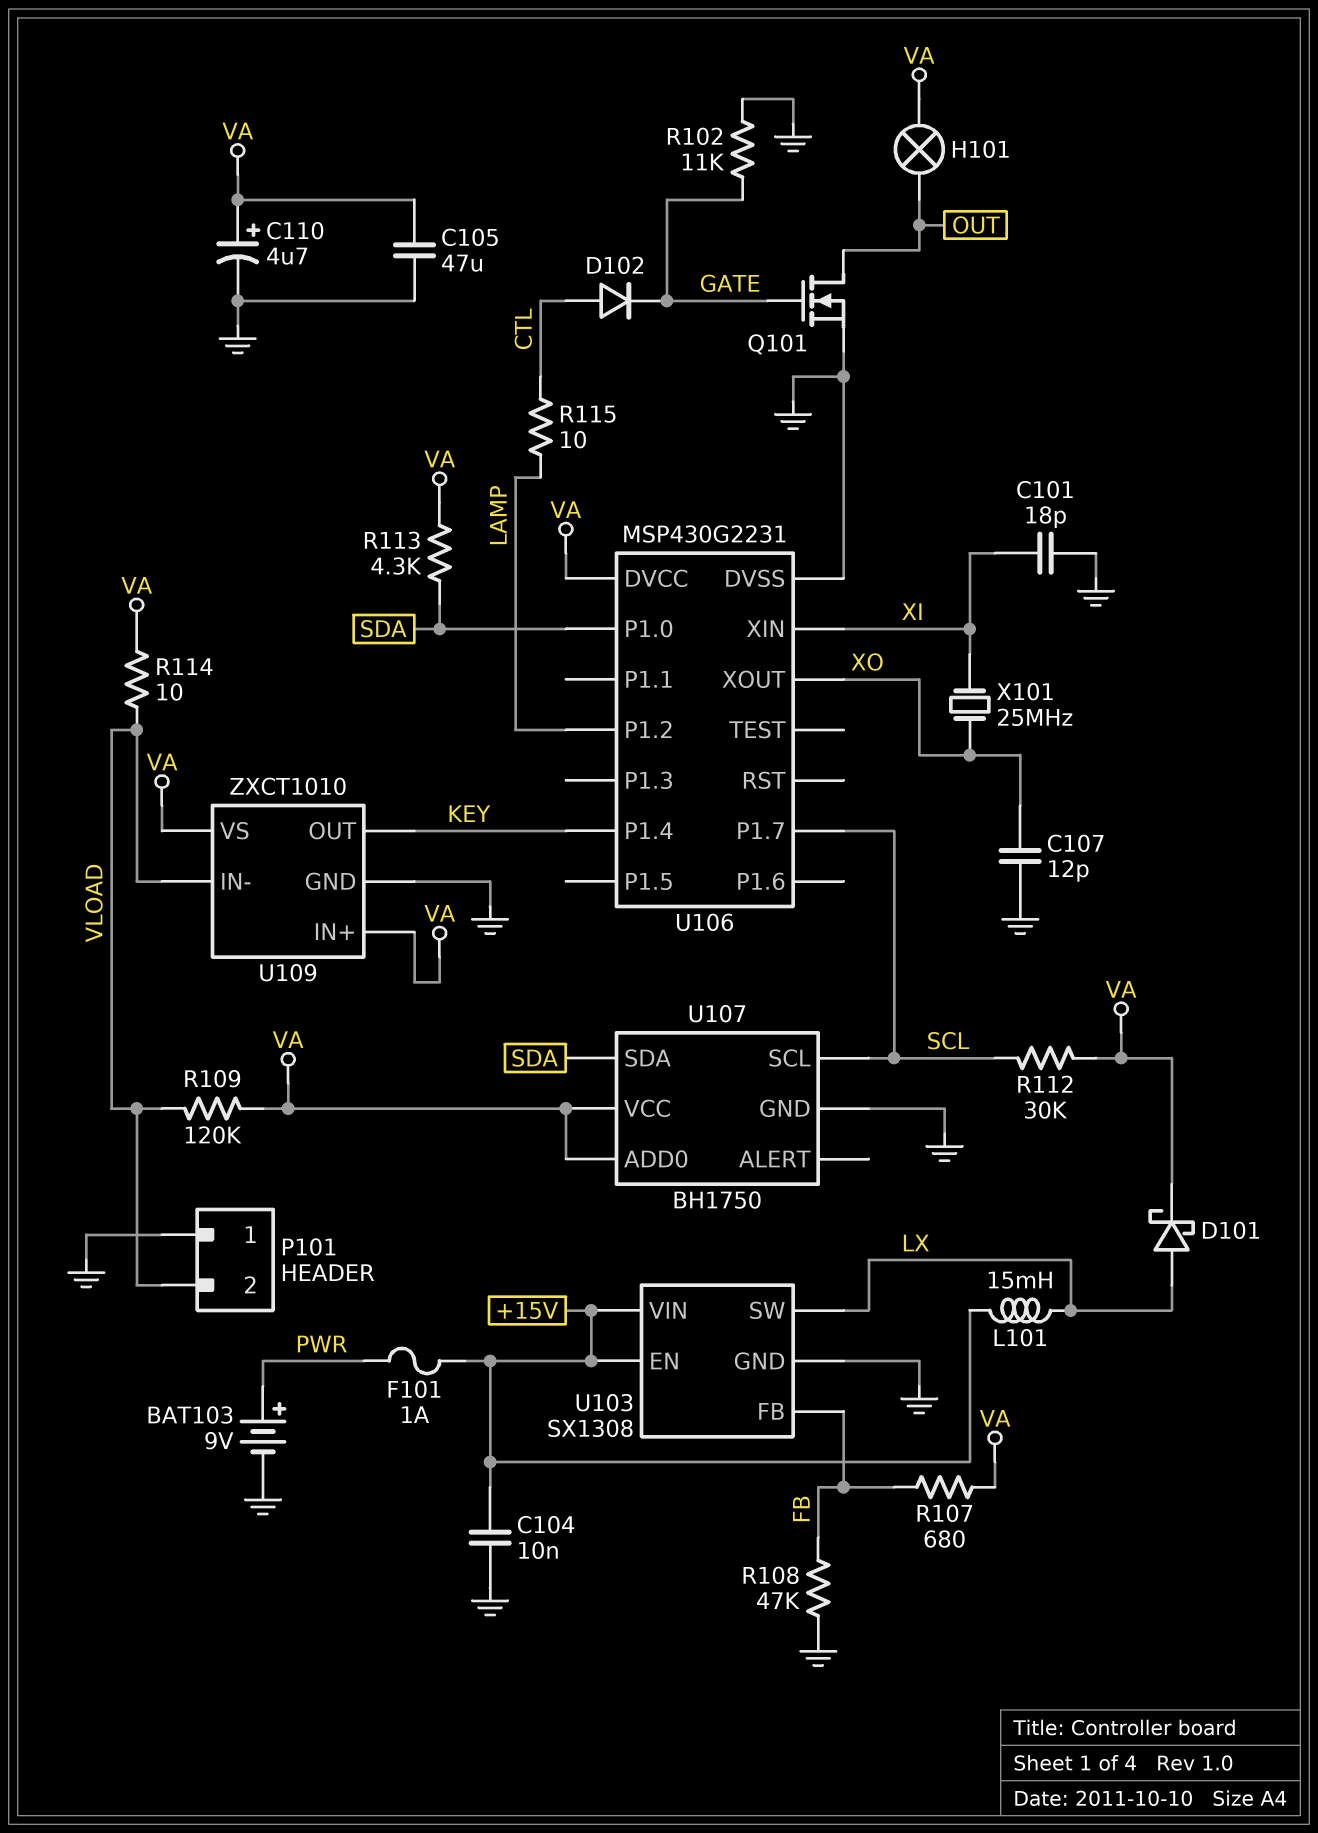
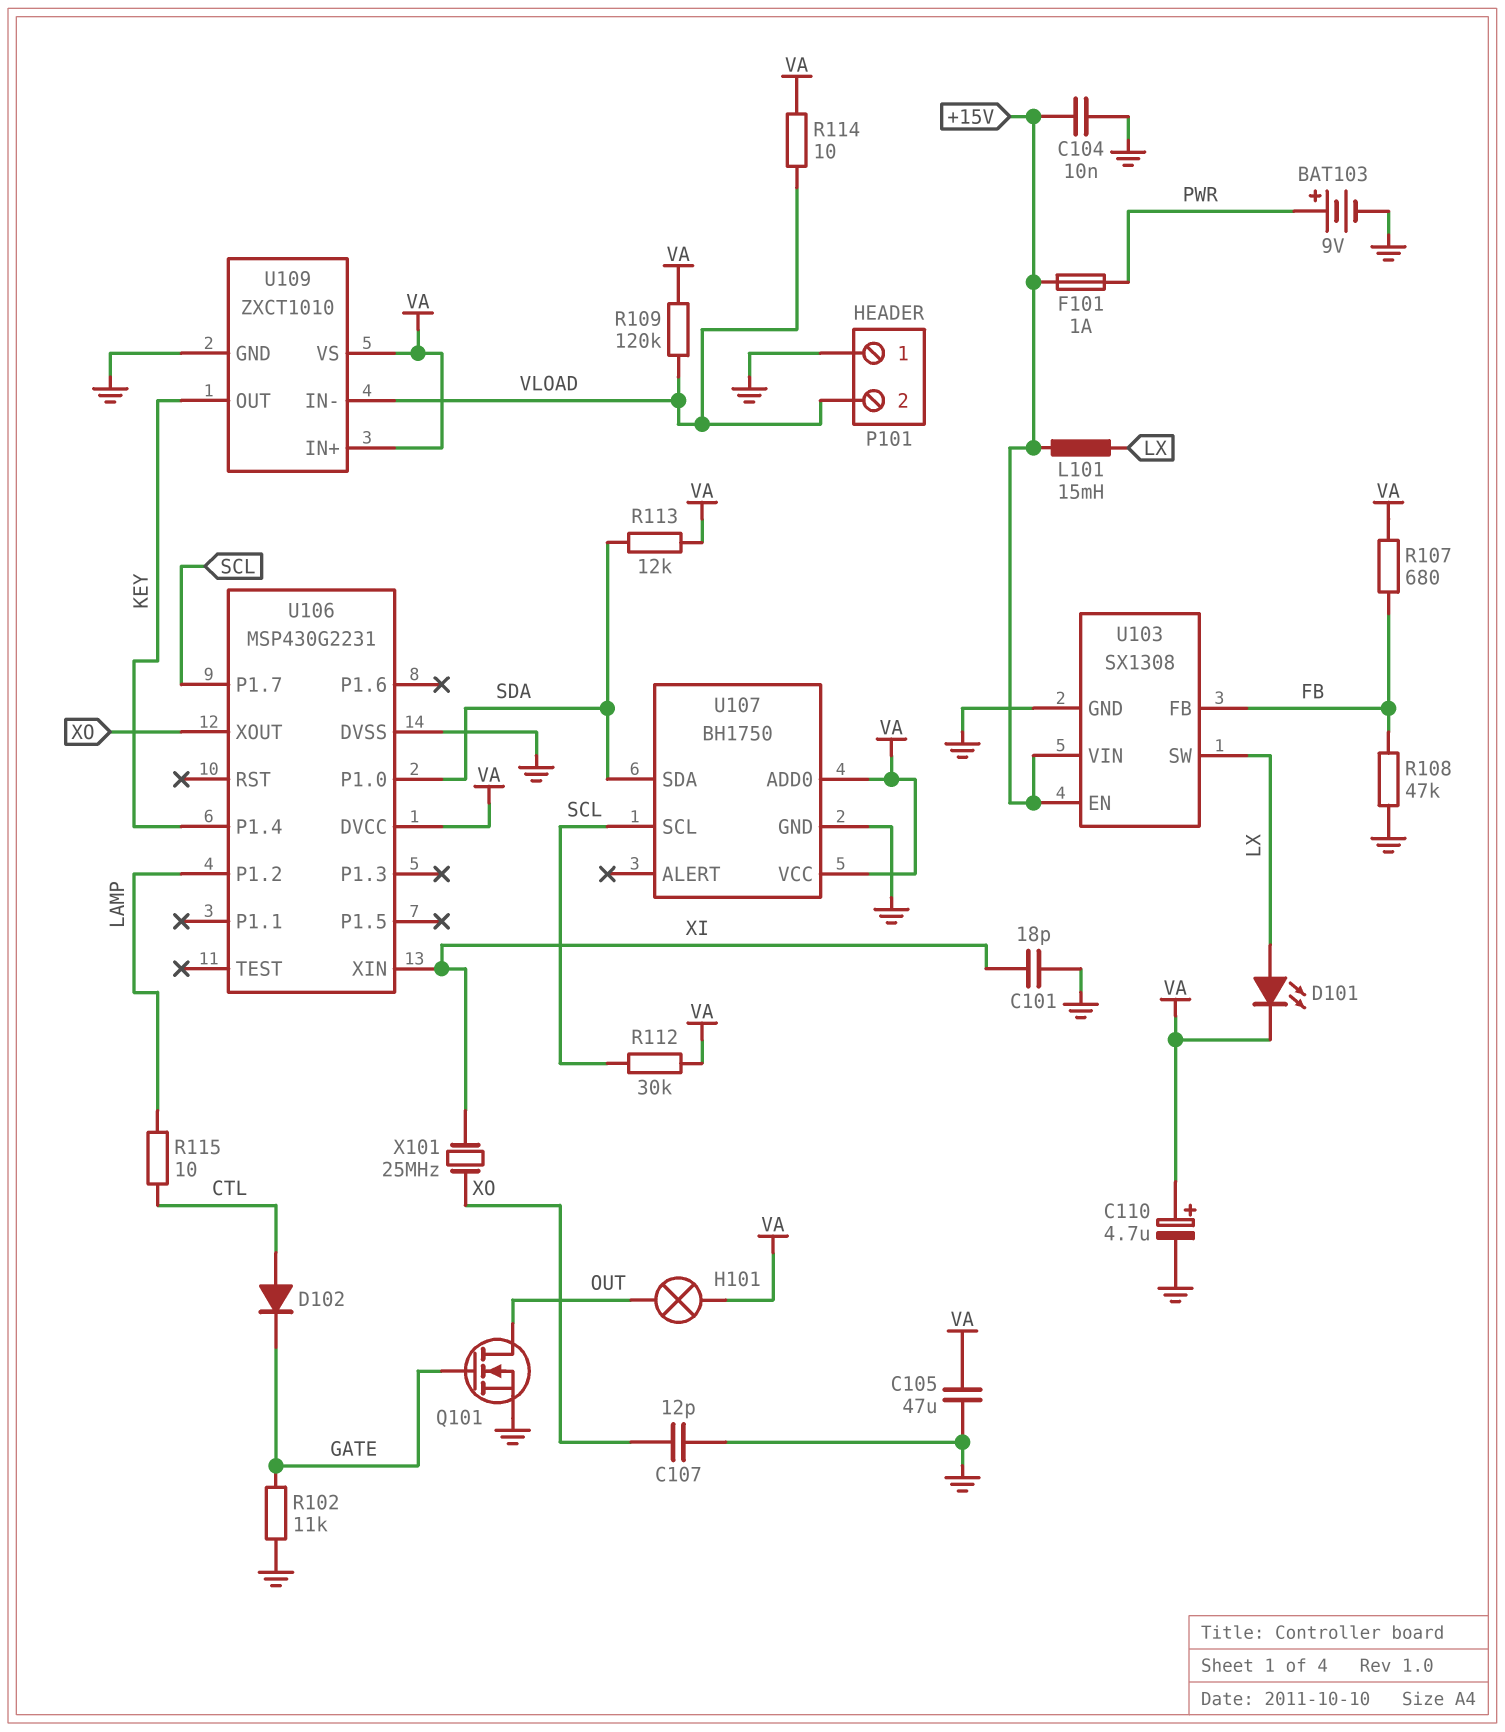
D101: schottky (A LX, K VA) -> LED (A LX, K VA)
R113: 4.3k (SDA, VA) -> 12k (SDA, VA)

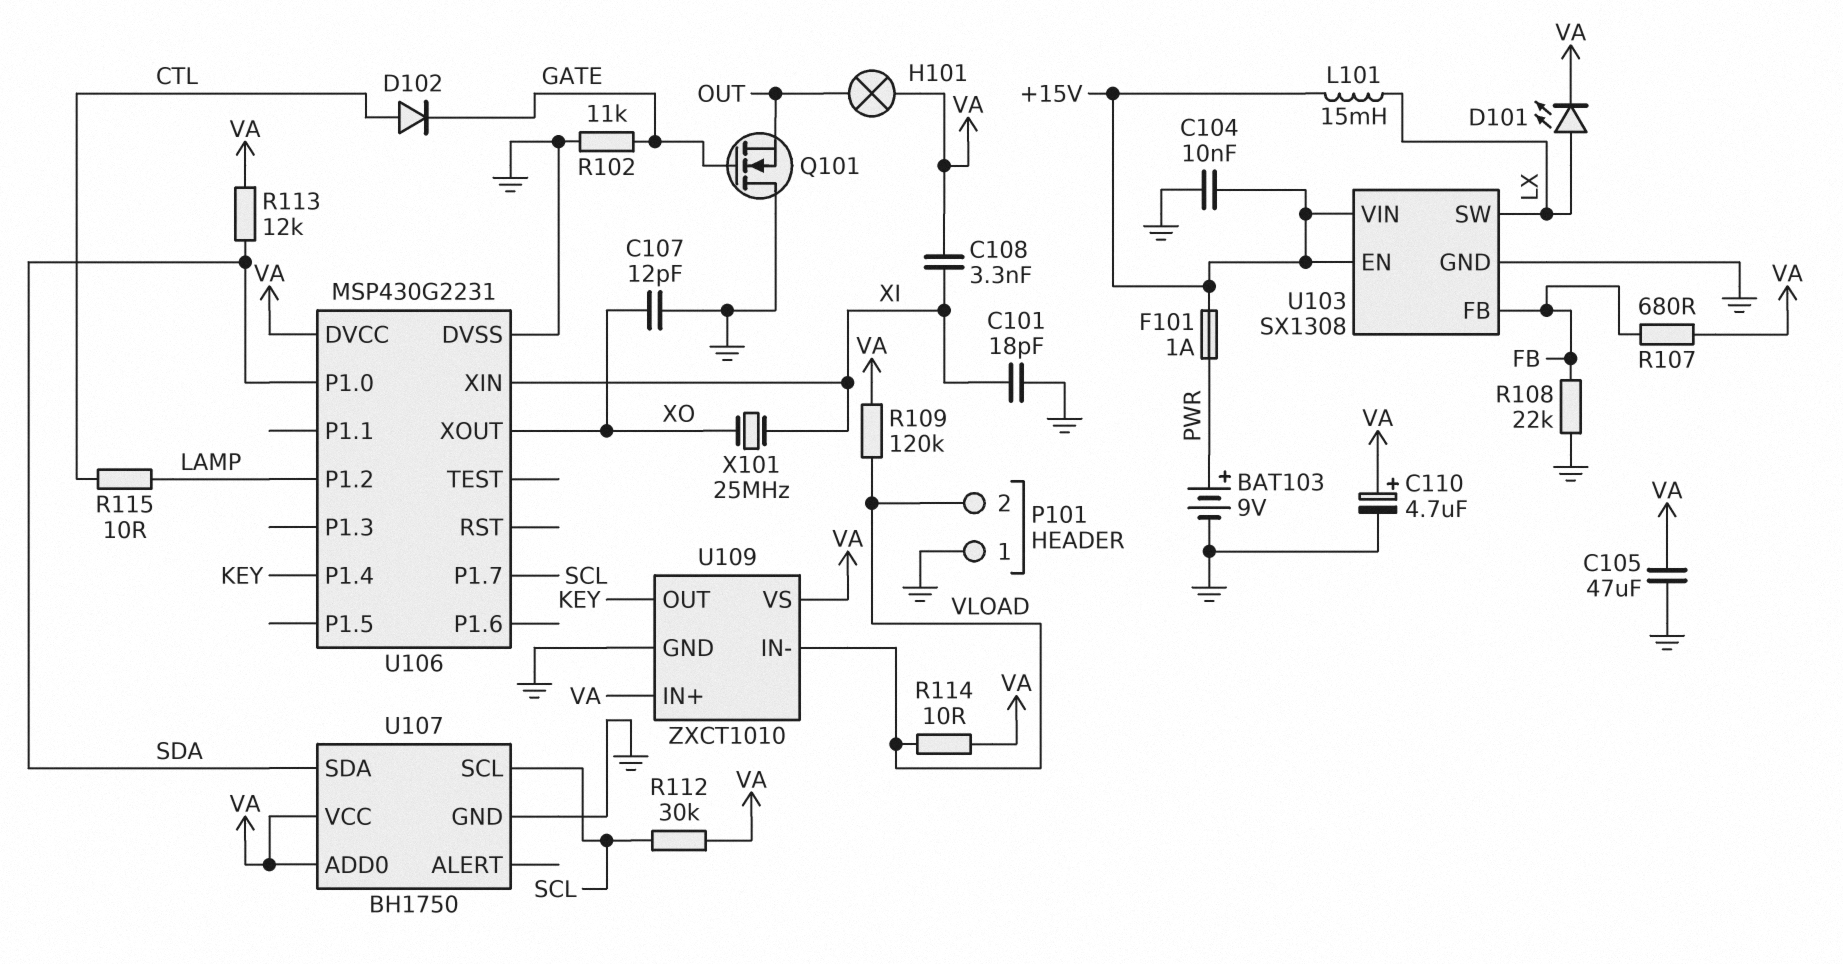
C108: none -> 3.3nF (VA, XI)
Q101: NMOS (G GATE, D OUT, S GND) -> NMOS (G GATE, D GND, S OUT)
R108: 47k (FB, GND) -> 22k (FB, GND)

